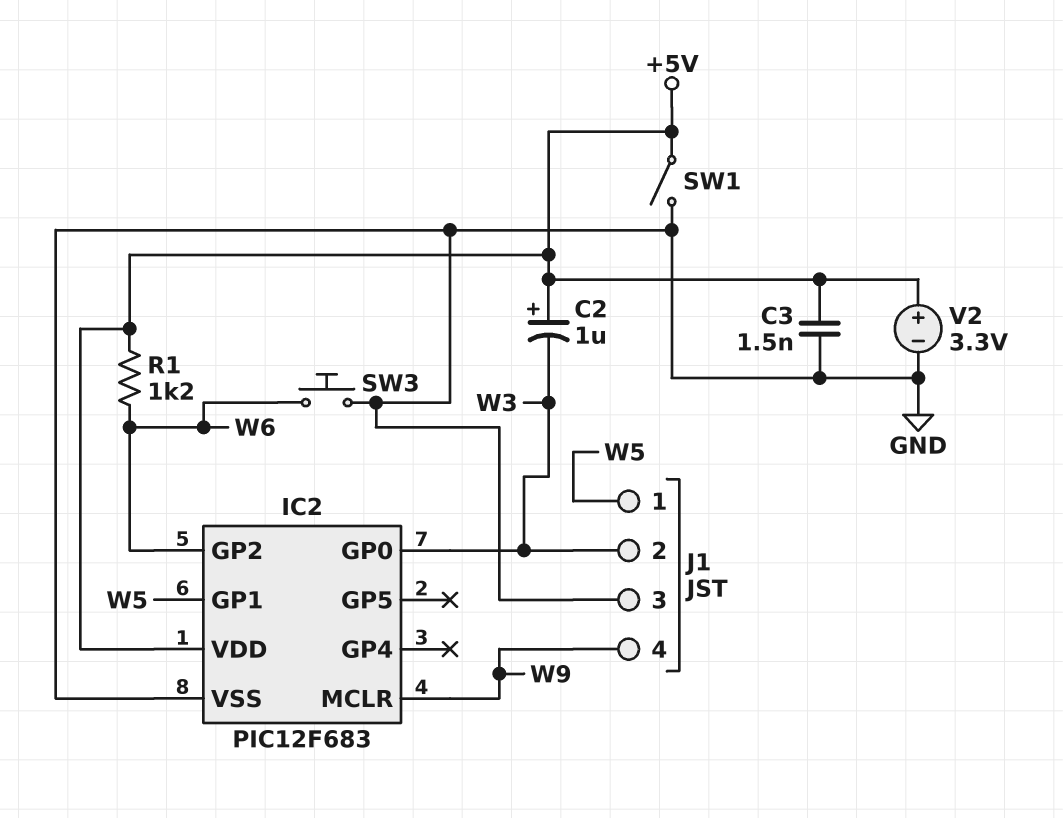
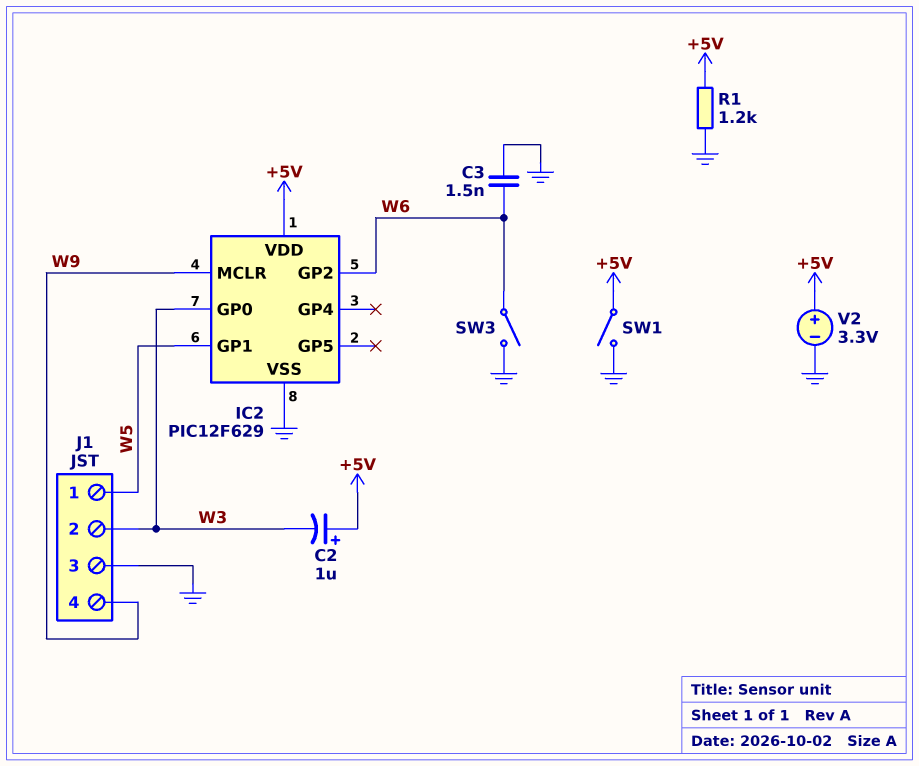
C3: 1.5nF (+5V, GND) -> 1.5nF (GND, W6)
IC2: PIC12F683 -> PIC12F629
R1: 1.2k (+5V, W6) -> 1.2k (+5V, GND)
SW3: button (GND, W6) -> switch (GND, W6)

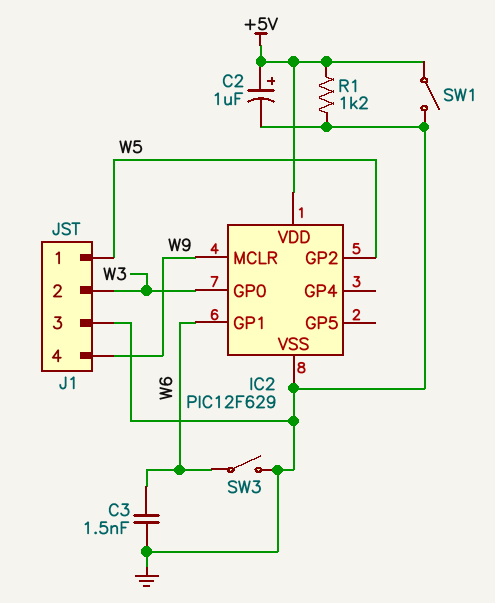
C2: 1uF (plus +5V, minus W3) -> 1uF (plus +5V, minus GND)
IC2 pin GP1: W5 -> W6
IC2 pin GP2: W6 -> W5
V2: 3.3V (plus +5V, minus GND) -> none

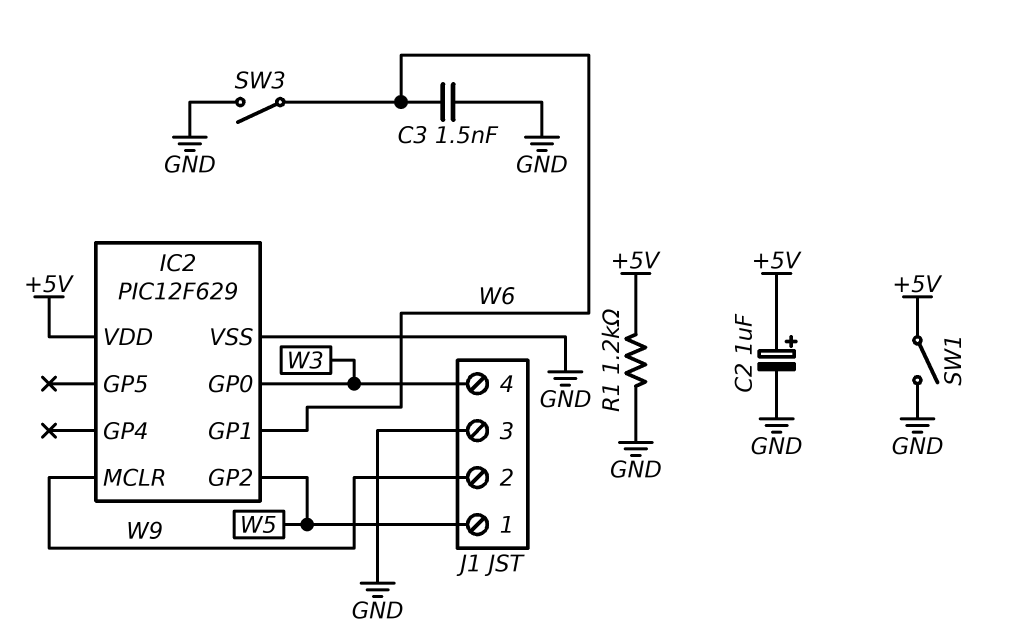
J1 pin 2: W3 -> W9
J1 pin 4: W9 -> W3

